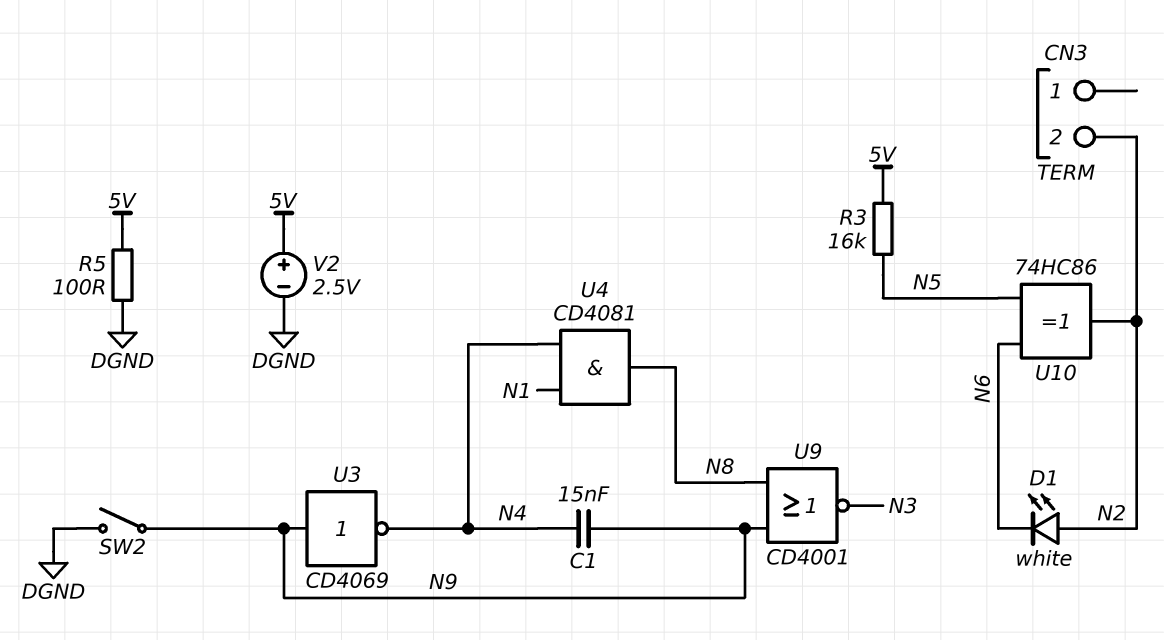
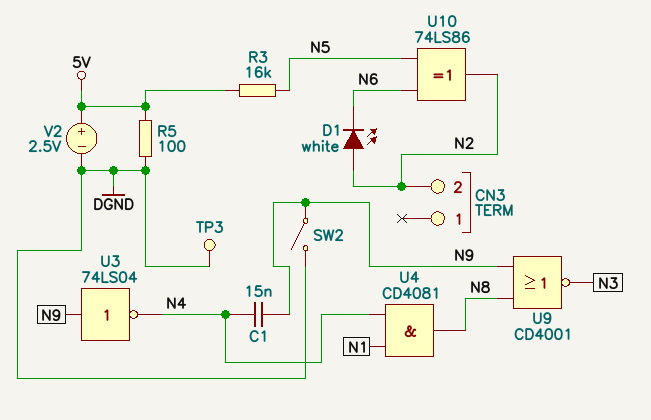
TP3: none -> test point (DGND)
U3: NOT CD4069 (in N9, out N4) -> NOT 74LS04 (in N9, out N4)
U10: XOR 74HC86 (in N5, in N6, out N2) -> XOR 74LS86 (in N5, in N6, out N2)

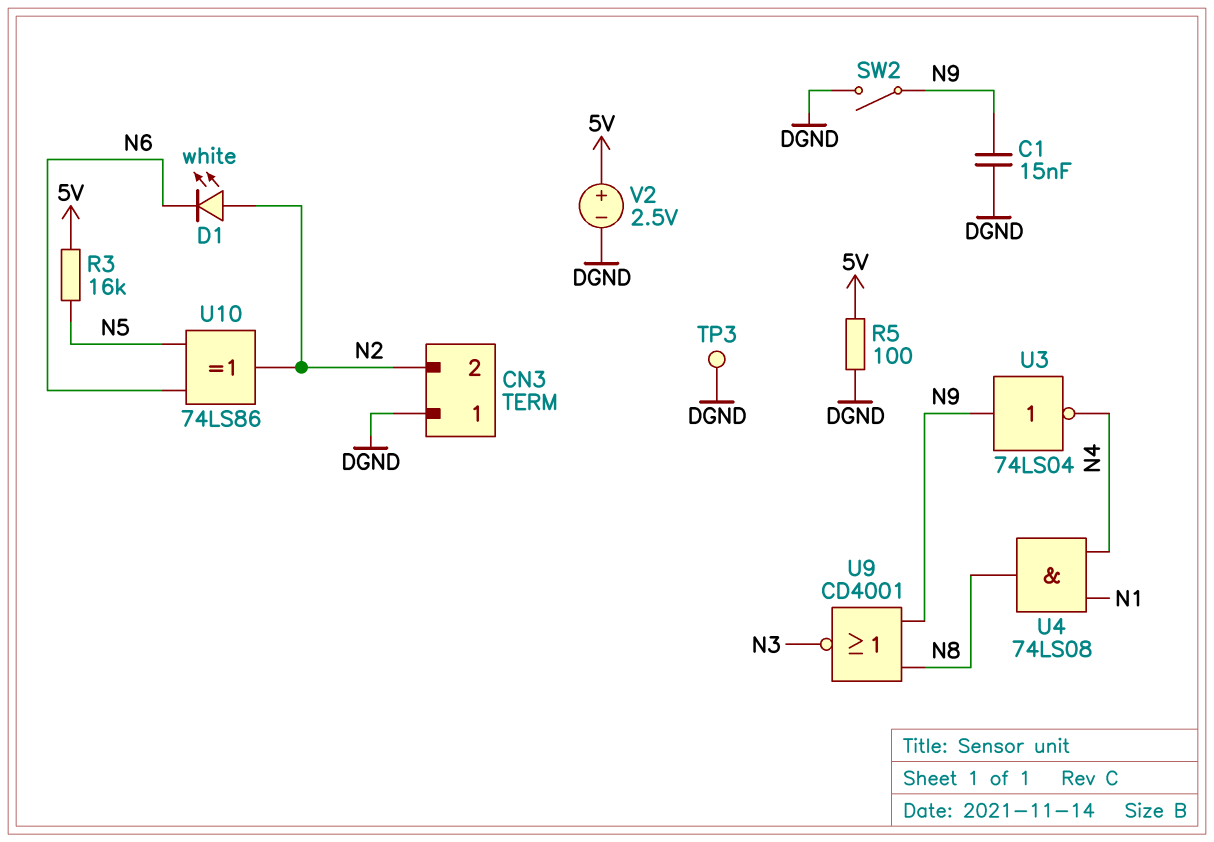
C1: 15nF (N4, N9) -> 15nF (DGND, N9)
CN3 pin 1: none -> DGND
U4: AND CD4081 (in N1, in N4, out N8) -> AND 74LS08 (in N1, in N4, out N8)

